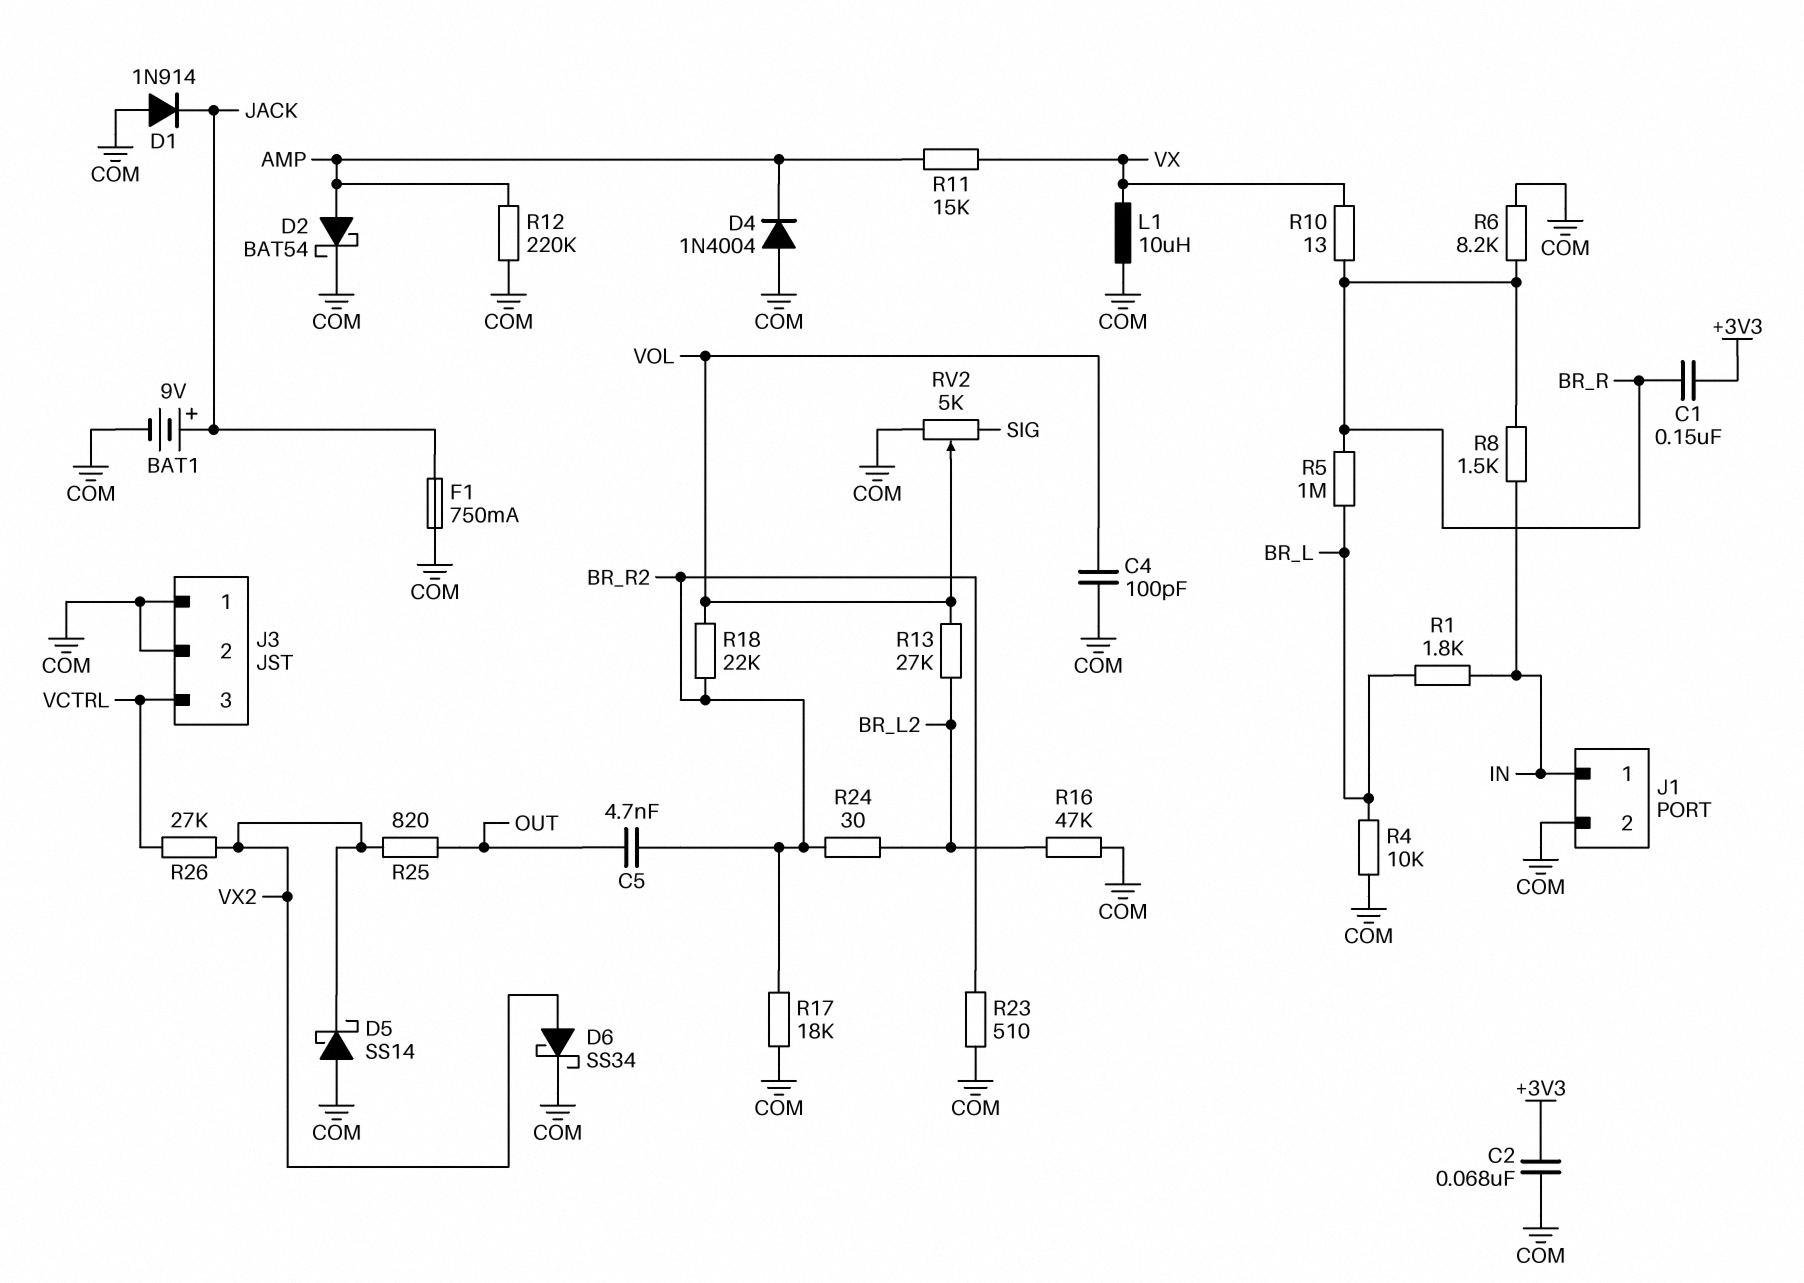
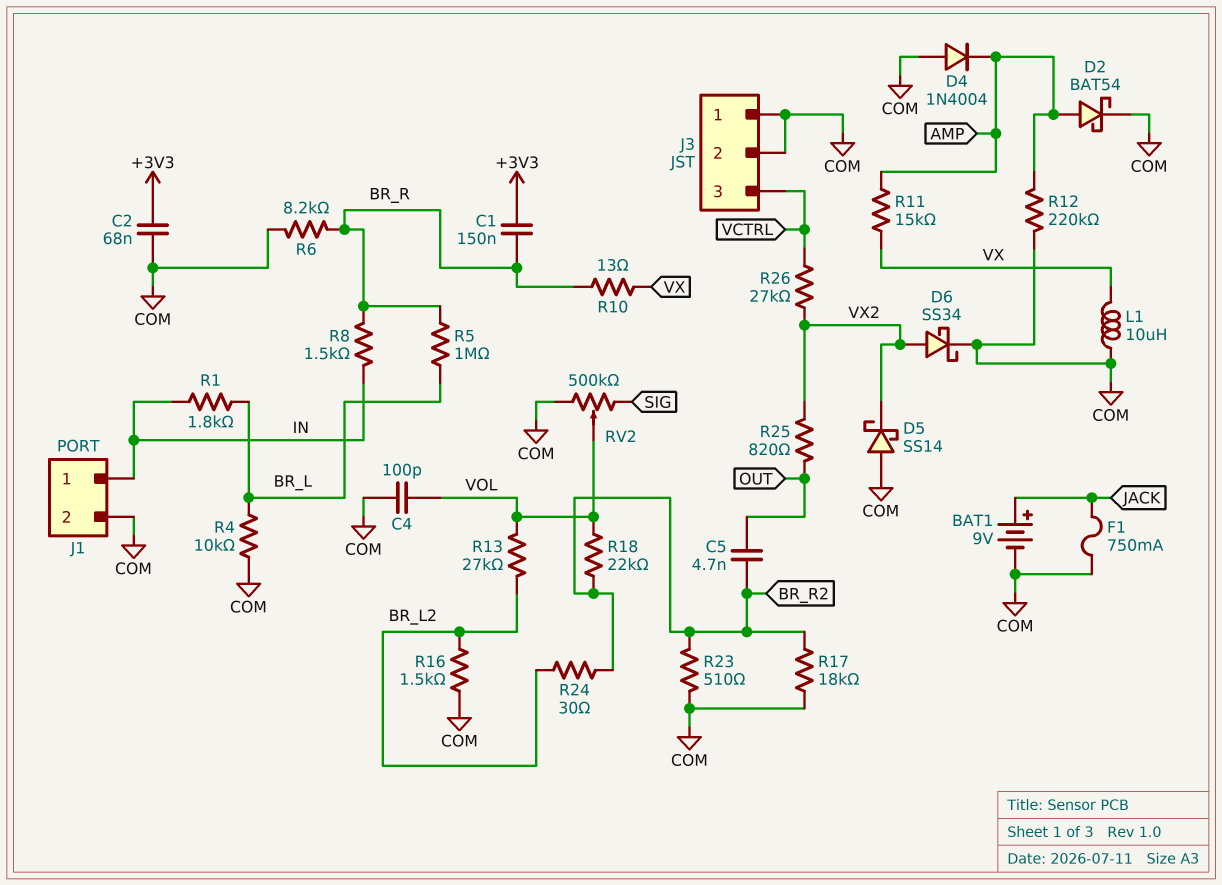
D1: diode 1N914 (A COM, K JACK) -> none
R16: 47k (BR_L2, COM) -> 1.5k (BR_L2, COM)
RV2: 5k (COM, SIG, wiper VOL) -> 500k (COM, SIG, wiper VOL)

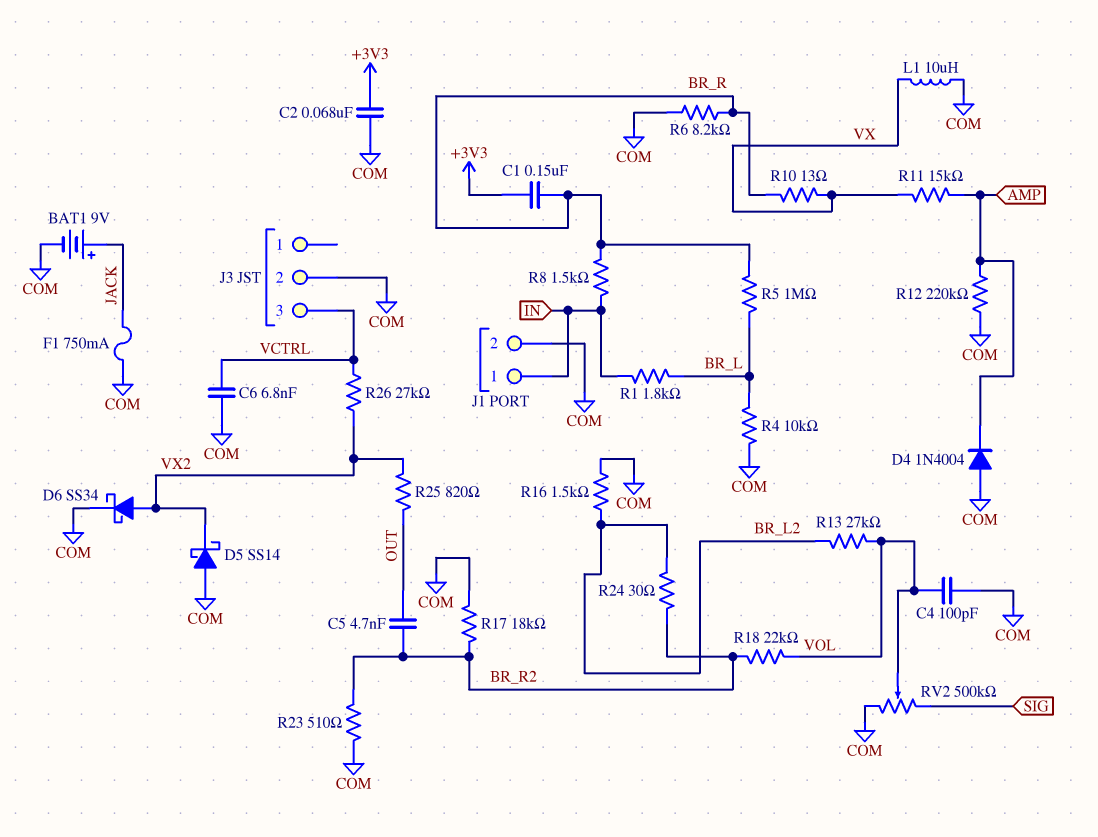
C6: none -> 6.8nF (COM, VCTRL)
D2: schottky BAT54 (A AMP, K COM) -> none
J3 pin 1: COM -> none

